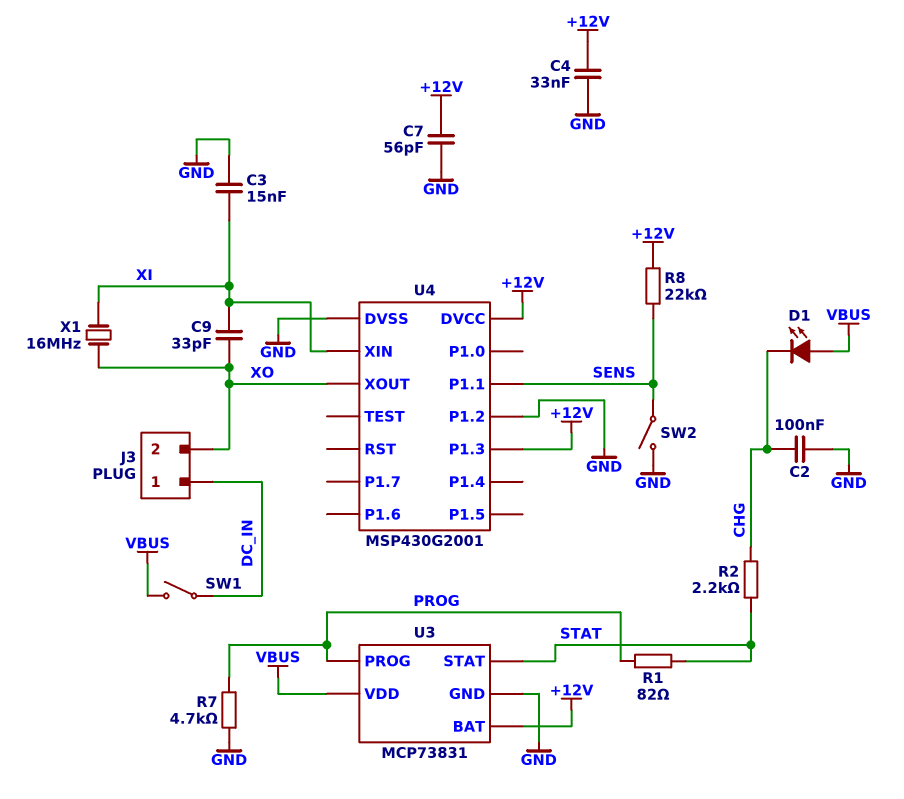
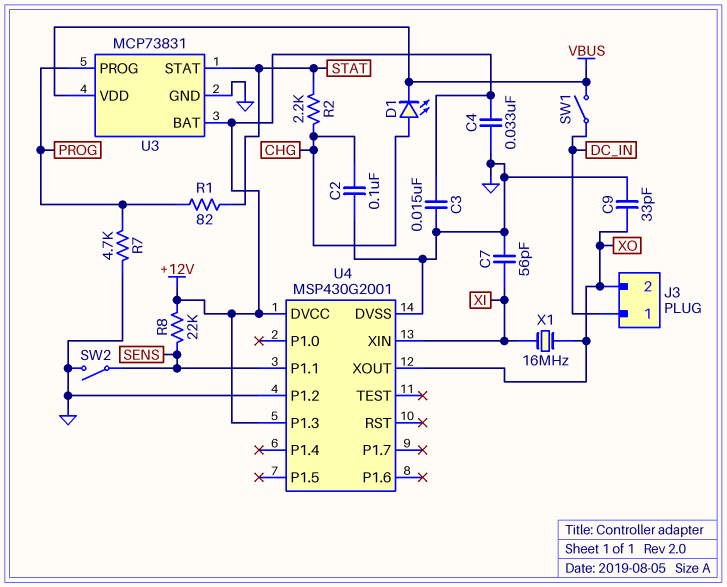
C3: 15nF (GND, XI) -> 15nF (+12V, GND)
C7: 56pF (+12V, GND) -> 56pF (GND, XI)
C9: 33pF (XI, XO) -> 33pF (GND, XO)
D1: LED (A VBUS, K CHG) -> LED (A CHG, K VBUS)

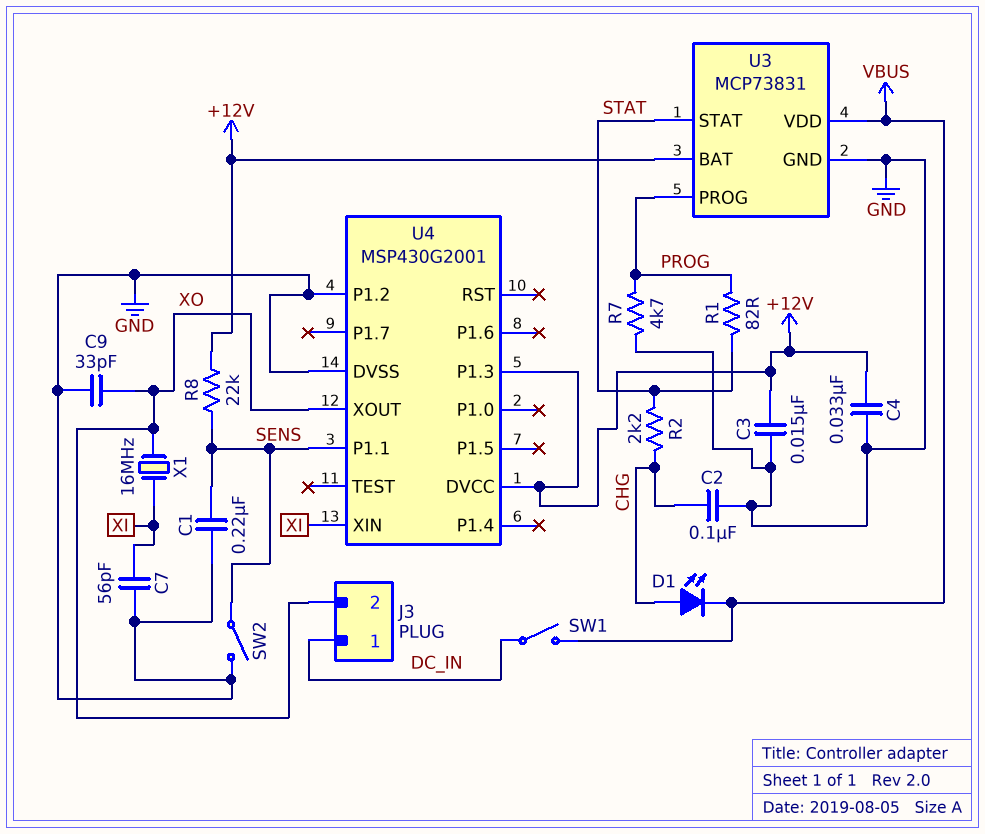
C1: none -> 220nF (GND, SENS)

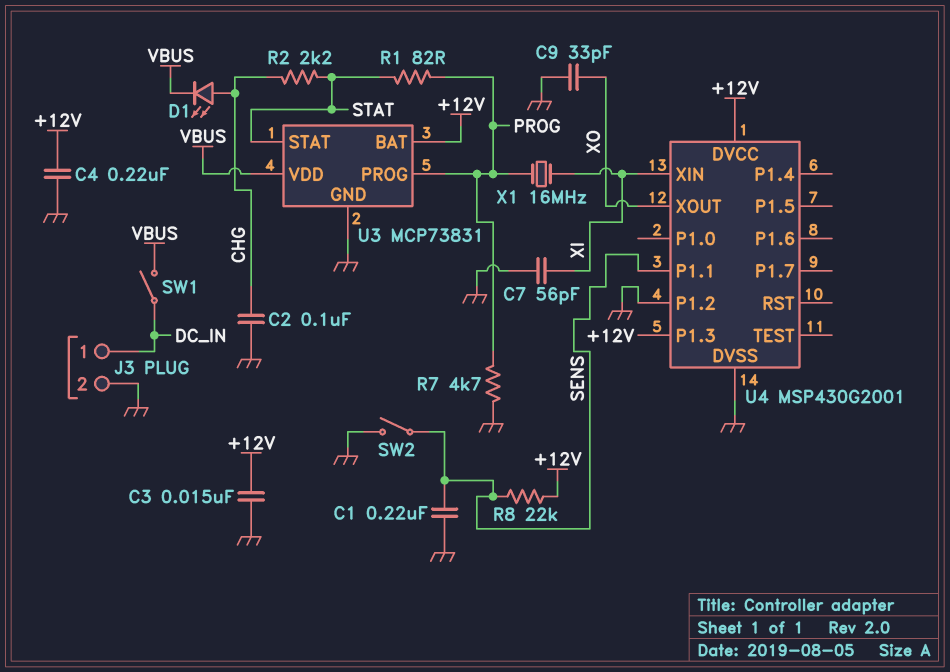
C4: 33nF (+12V, GND) -> 220nF (+12V, GND)
J3 pin 2: XO -> GND
X1: 16MHz (XI, XO) -> 16MHz (PROG, XI)

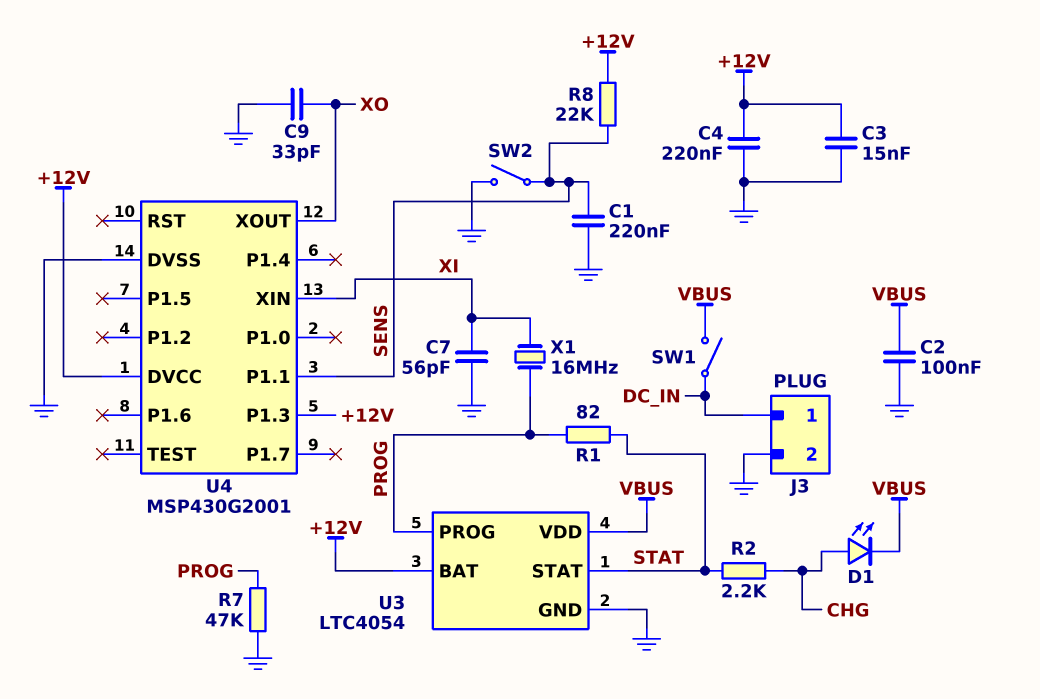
C2: 100nF (CHG, GND) -> 100nF (GND, VBUS)
R7: 4.7k (GND, PROG) -> 47k (GND, PROG)
U3: MCP73831 -> LTC4054
U4 pin P1.2: GND -> none

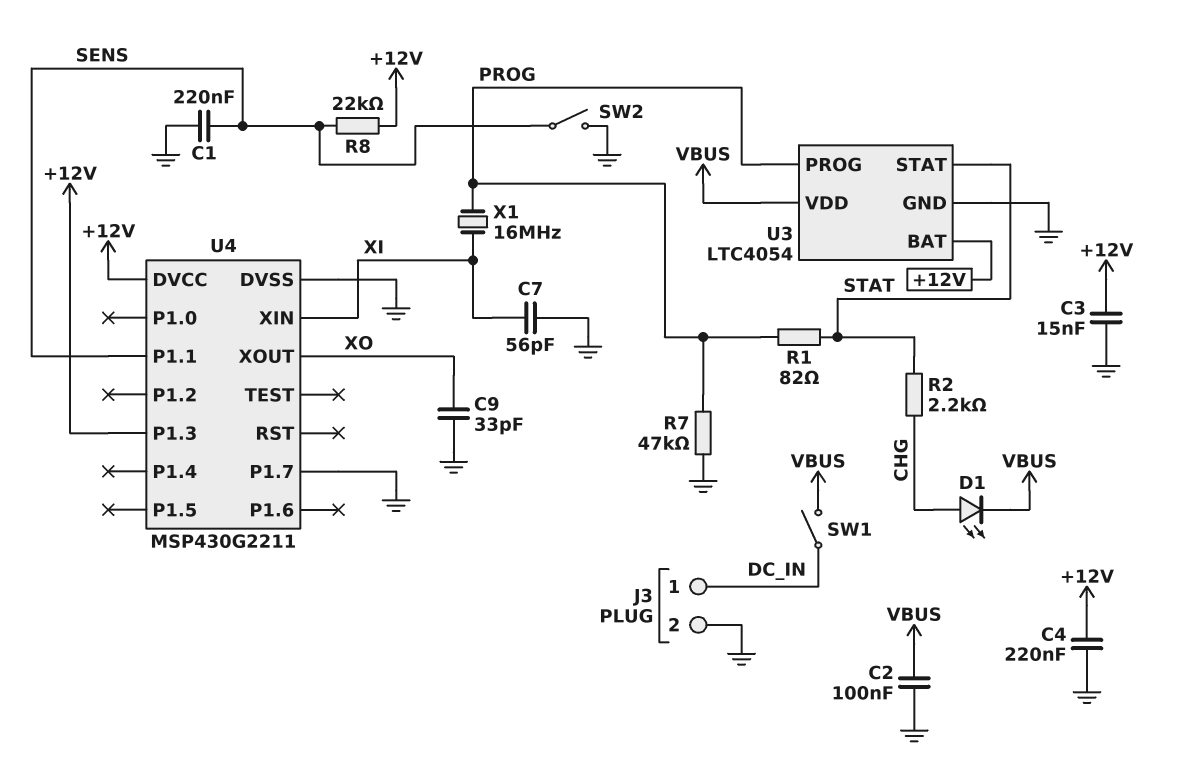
U4: MSP430G2001 -> MSP430G2211
U4 pin P1.7: none -> GND

